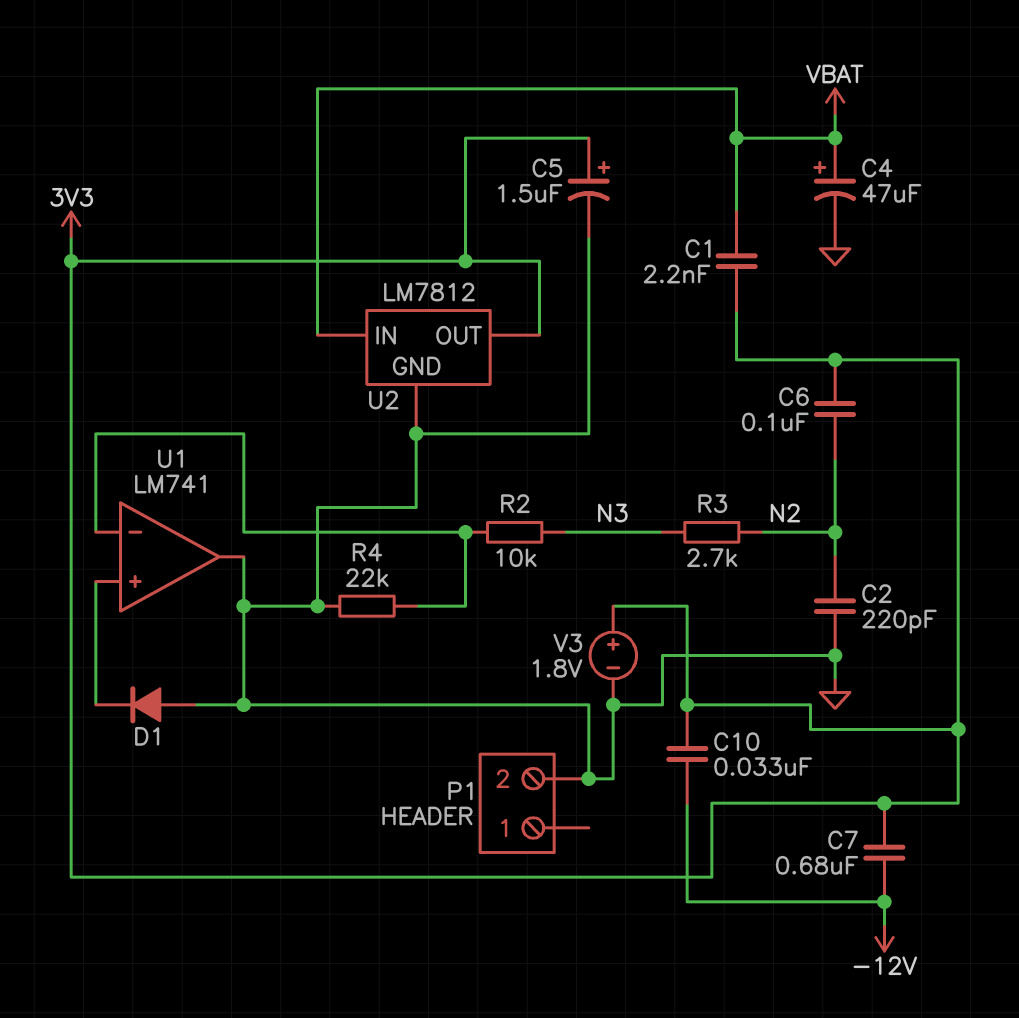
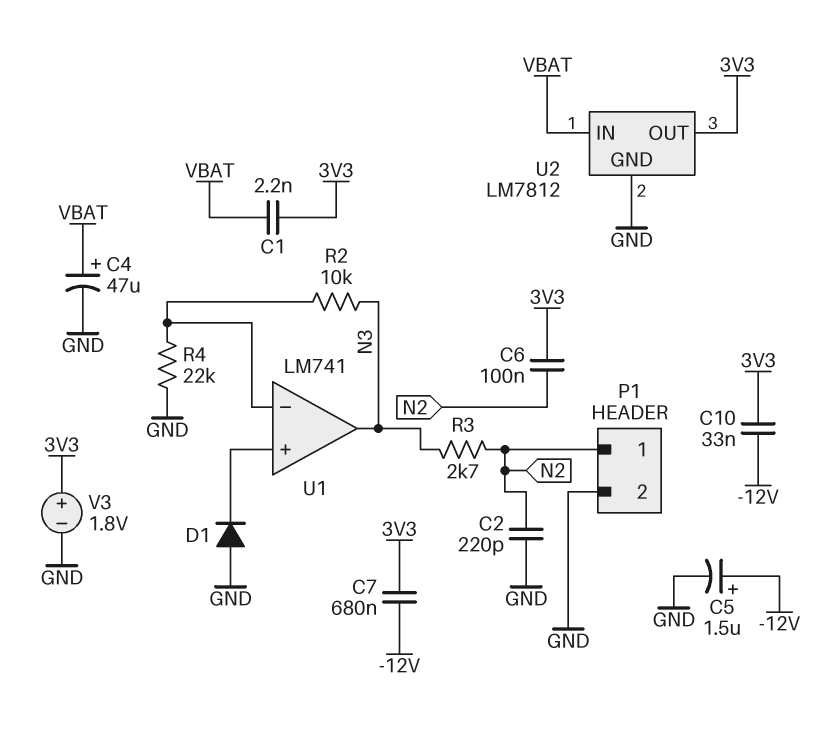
C5: 1.5uF (plus 3V3, minus GND) -> 1.5uF (plus -12V, minus GND)
P1 pin 1: none -> N2
U1 pin out: GND -> N3

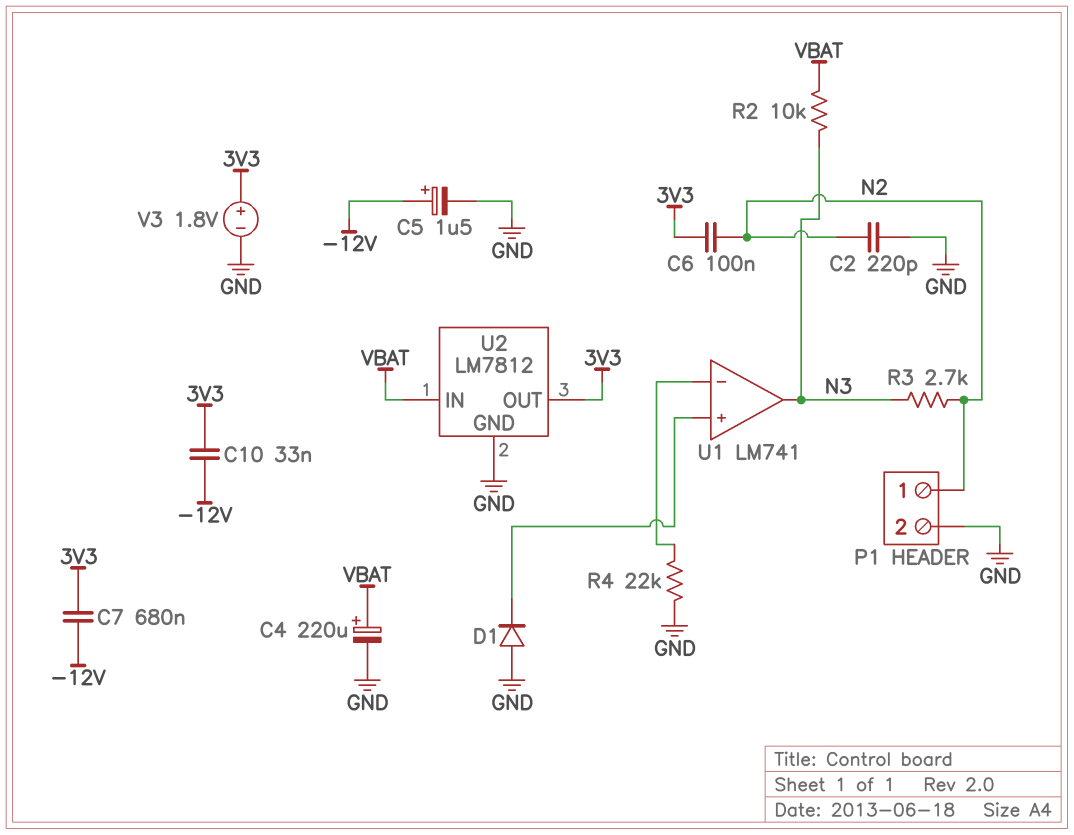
C1: 2.2nF (3V3, VBAT) -> none
C4: 47uF (plus VBAT, minus GND) -> 220uF (plus VBAT, minus GND)
R2: 10k (N3, U1/in-) -> 10k (N3, VBAT)

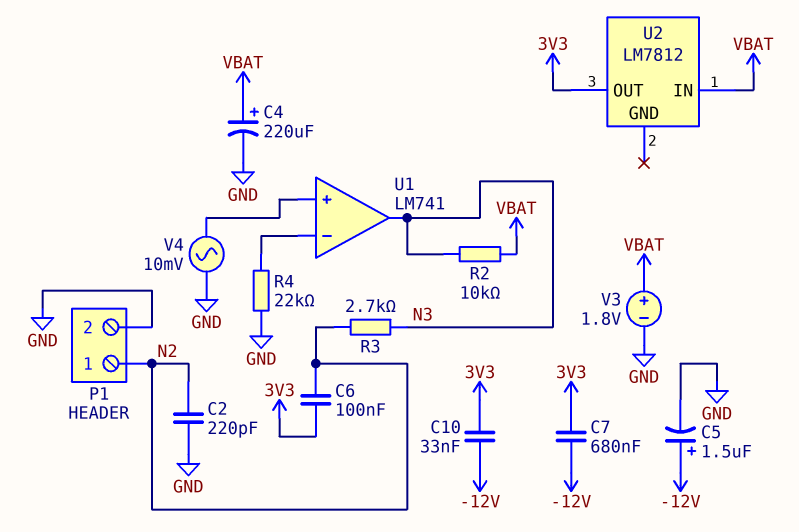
D1: diode (A GND, K U1/in+) -> none
U2 pin GND: GND -> none
V3: 1.8V (plus 3V3, minus GND) -> 1.8V (plus VBAT, minus GND)
V4: none -> AC 10mV (GND, U1/in+)

